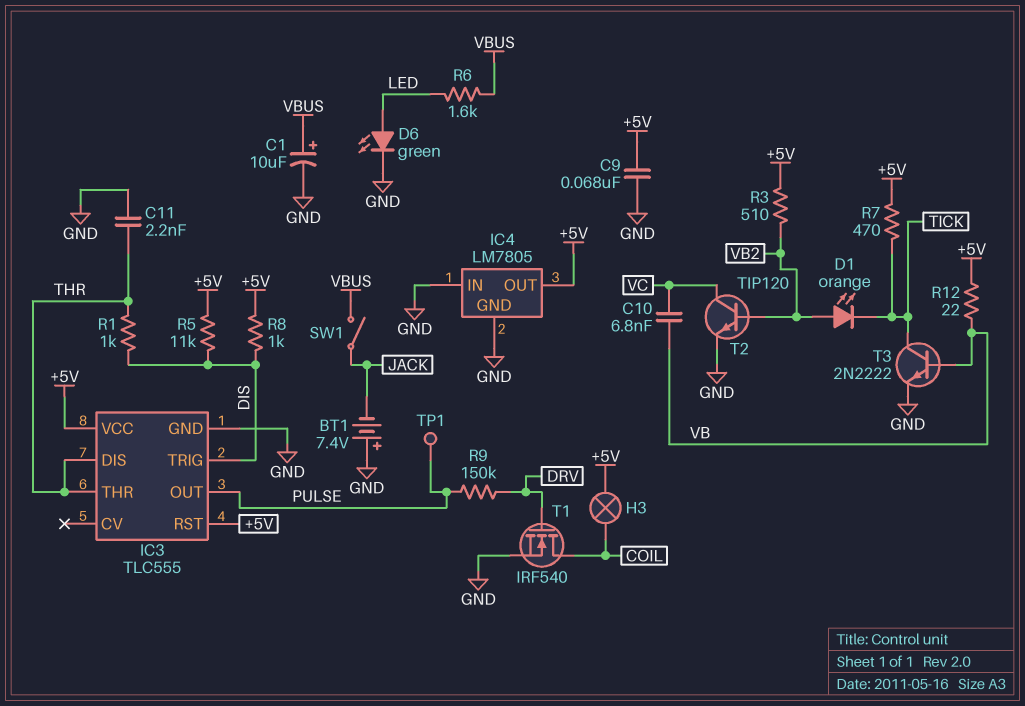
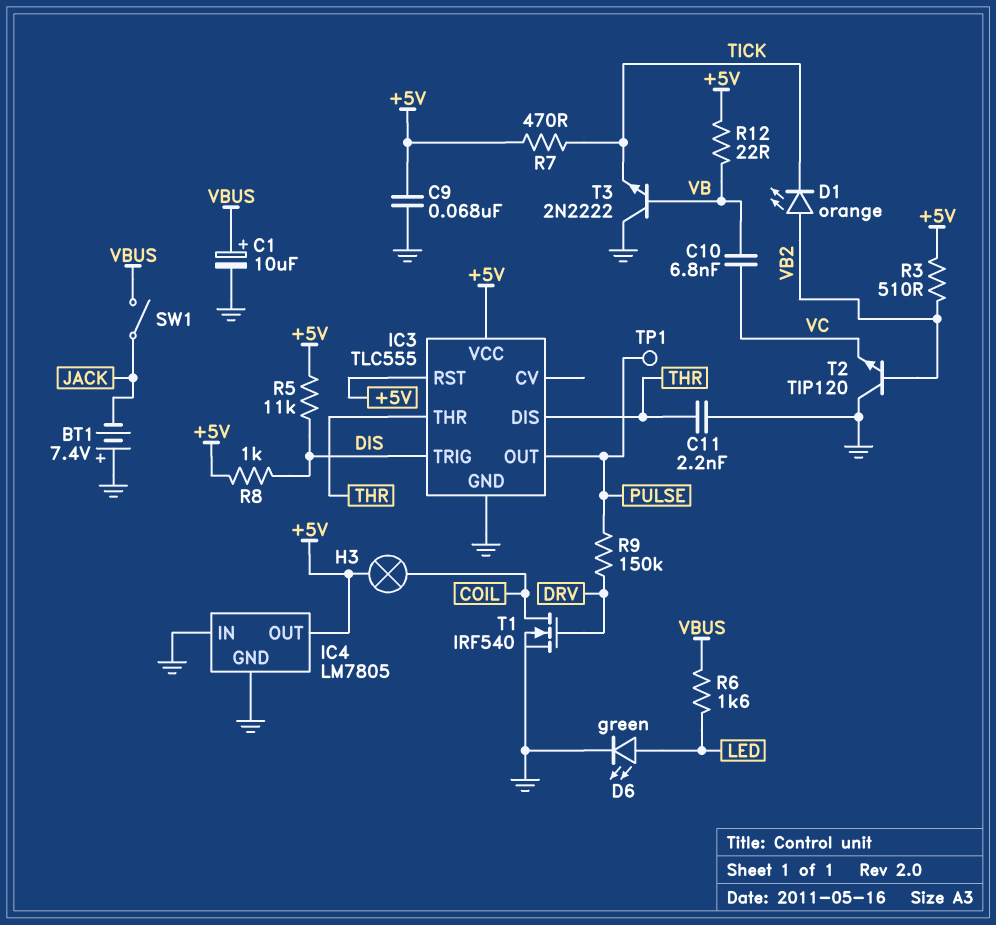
R1: 1k (DIS, THR) -> none
T2: NPN TIP120 (B VB2, C VC, E GND) -> NPN TIP120 (B VB2, C GND, E VC)
T3: NPN 2N2222 (B VB, C TICK, E GND) -> NPN 2N2222 (B VB, C GND, E TICK)

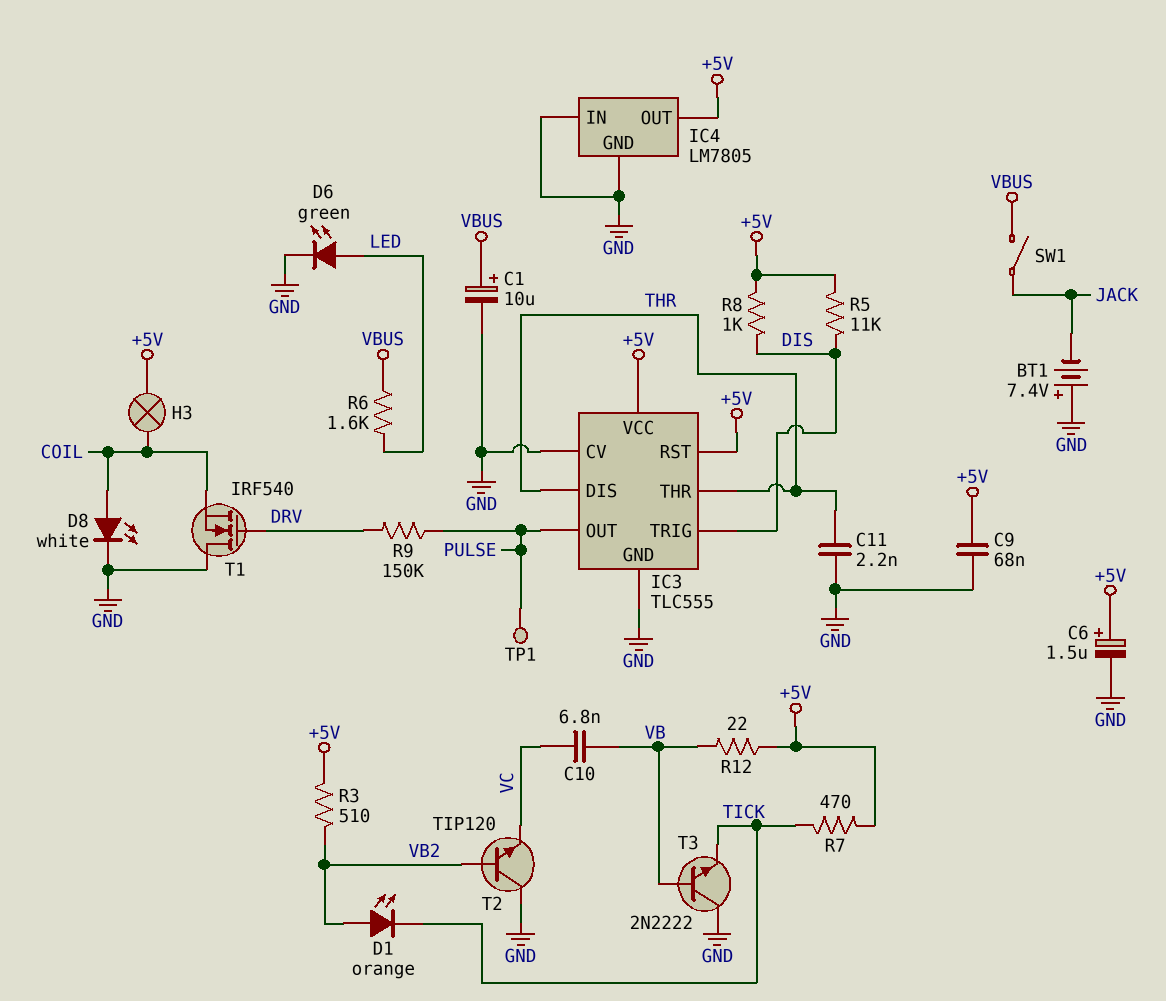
C6: none -> 1.5uF (plus +5V, minus GND)
D8: none -> LED white (A COIL, K GND)
IC3 pin CV: none -> GND
T1: NMOS IRF540 (G DRV, D COIL, S GND) -> NMOS IRF540 (G DRV, D GND, S COIL)

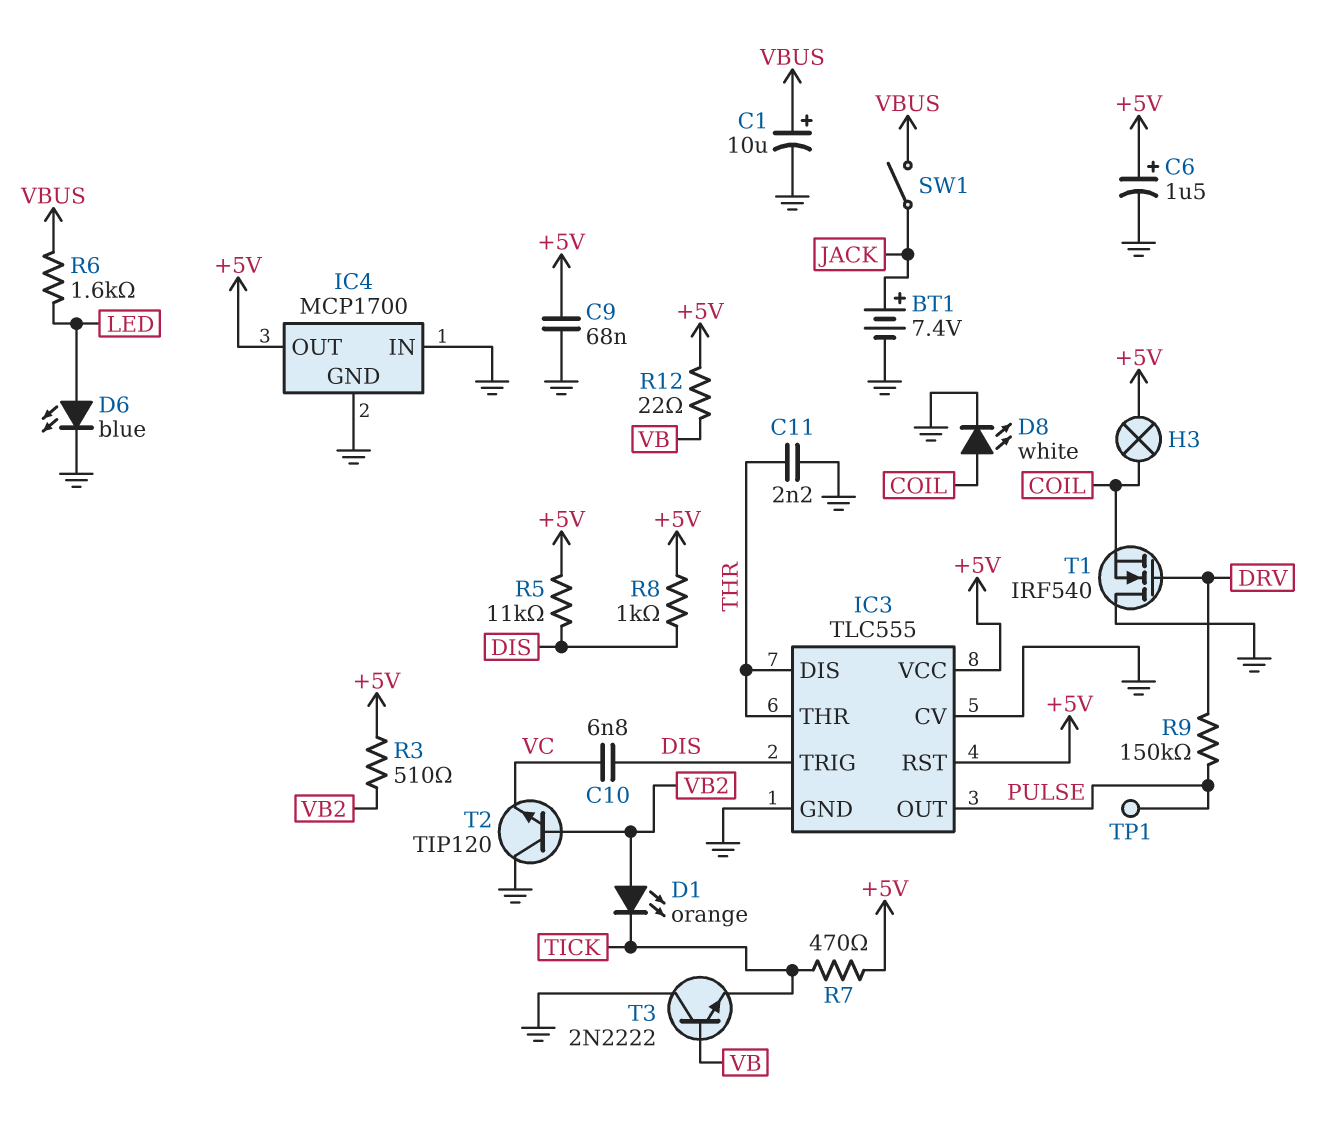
BT1: 7.4V (plus GND, minus JACK) -> 7.4V (plus JACK, minus GND)
C10: 6.8nF (VB, VC) -> 6.8nF (DIS, VC)
D6: LED green (A LED, K GND) -> LED blue (A LED, K GND)
IC4: LM7805 -> MCP1700

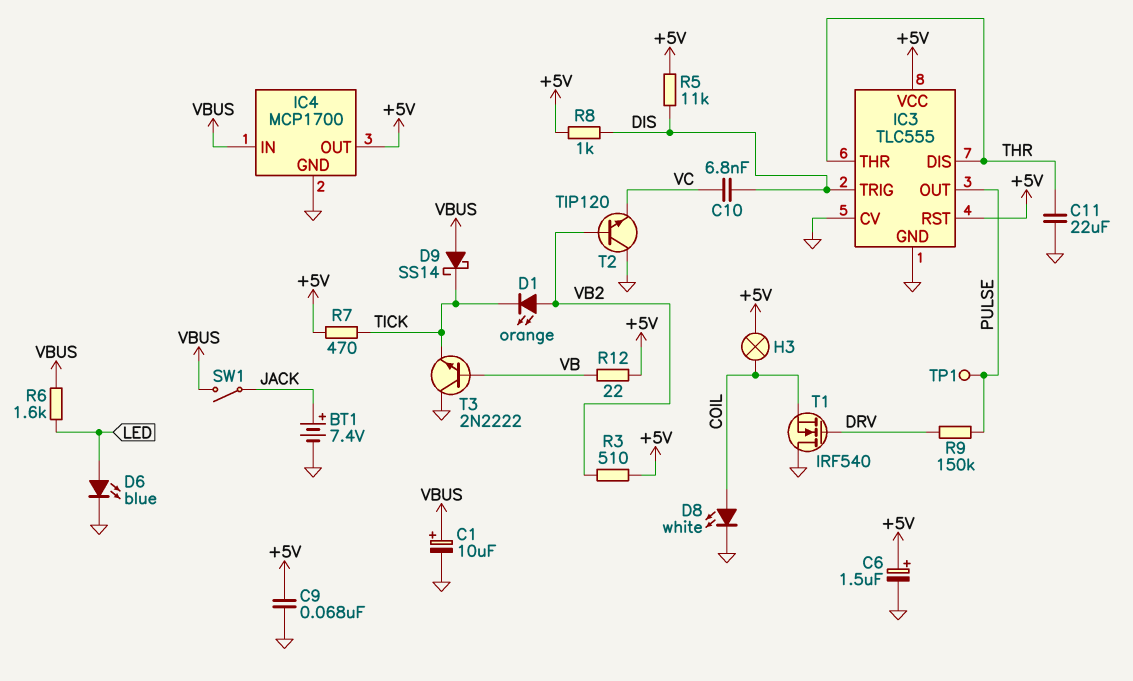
C11: 2.2nF (GND, THR) -> 22uF (GND, THR)
D9: none -> schottky SS14 (A VBUS, K TICK)
IC4 pin IN: GND -> VBUS

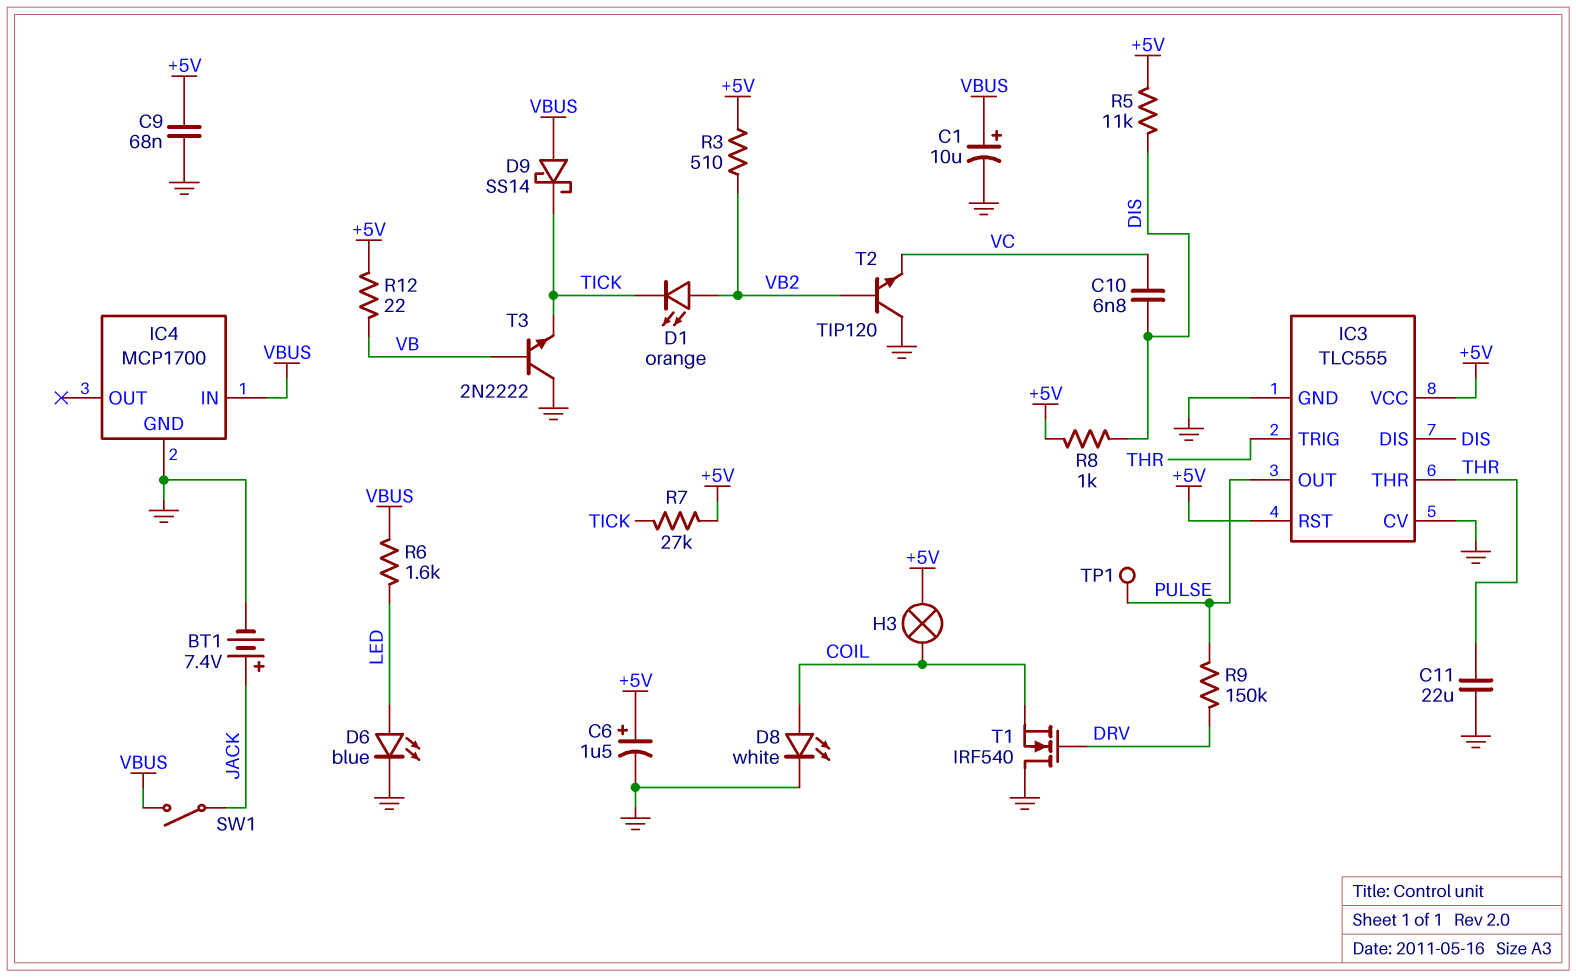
IC3 pin DIS: THR -> DIS
IC3 pin TRIG: DIS -> THR
IC4 pin OUT: +5V -> none
R7: 470 (+5V, TICK) -> 27k (+5V, TICK)

